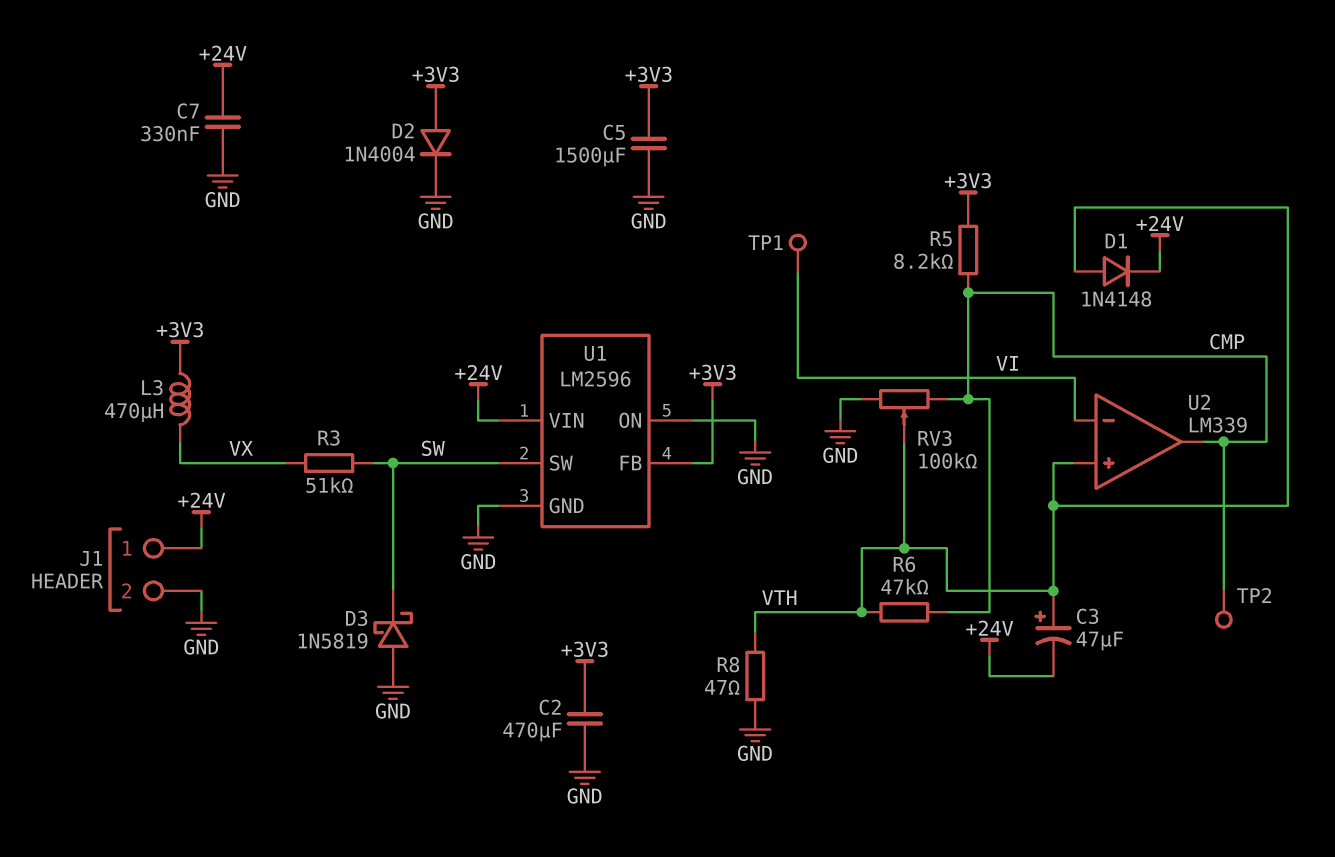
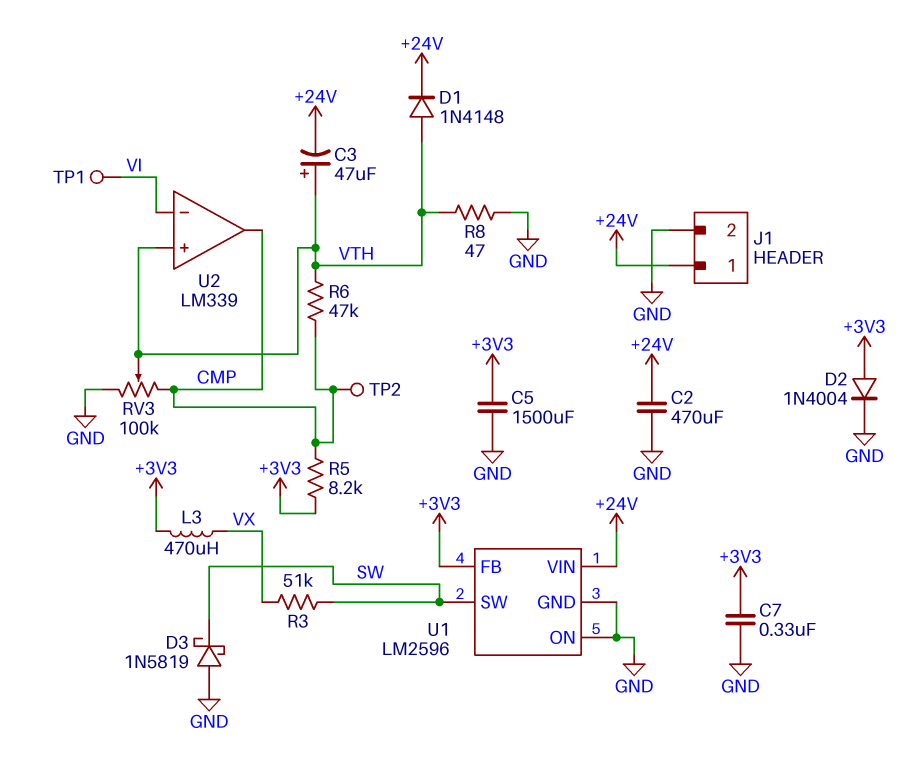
C2: 470uF (+3V3, GND) -> 470uF (+24V, GND)
C7: 330nF (+24V, GND) -> 330nF (+3V3, GND)

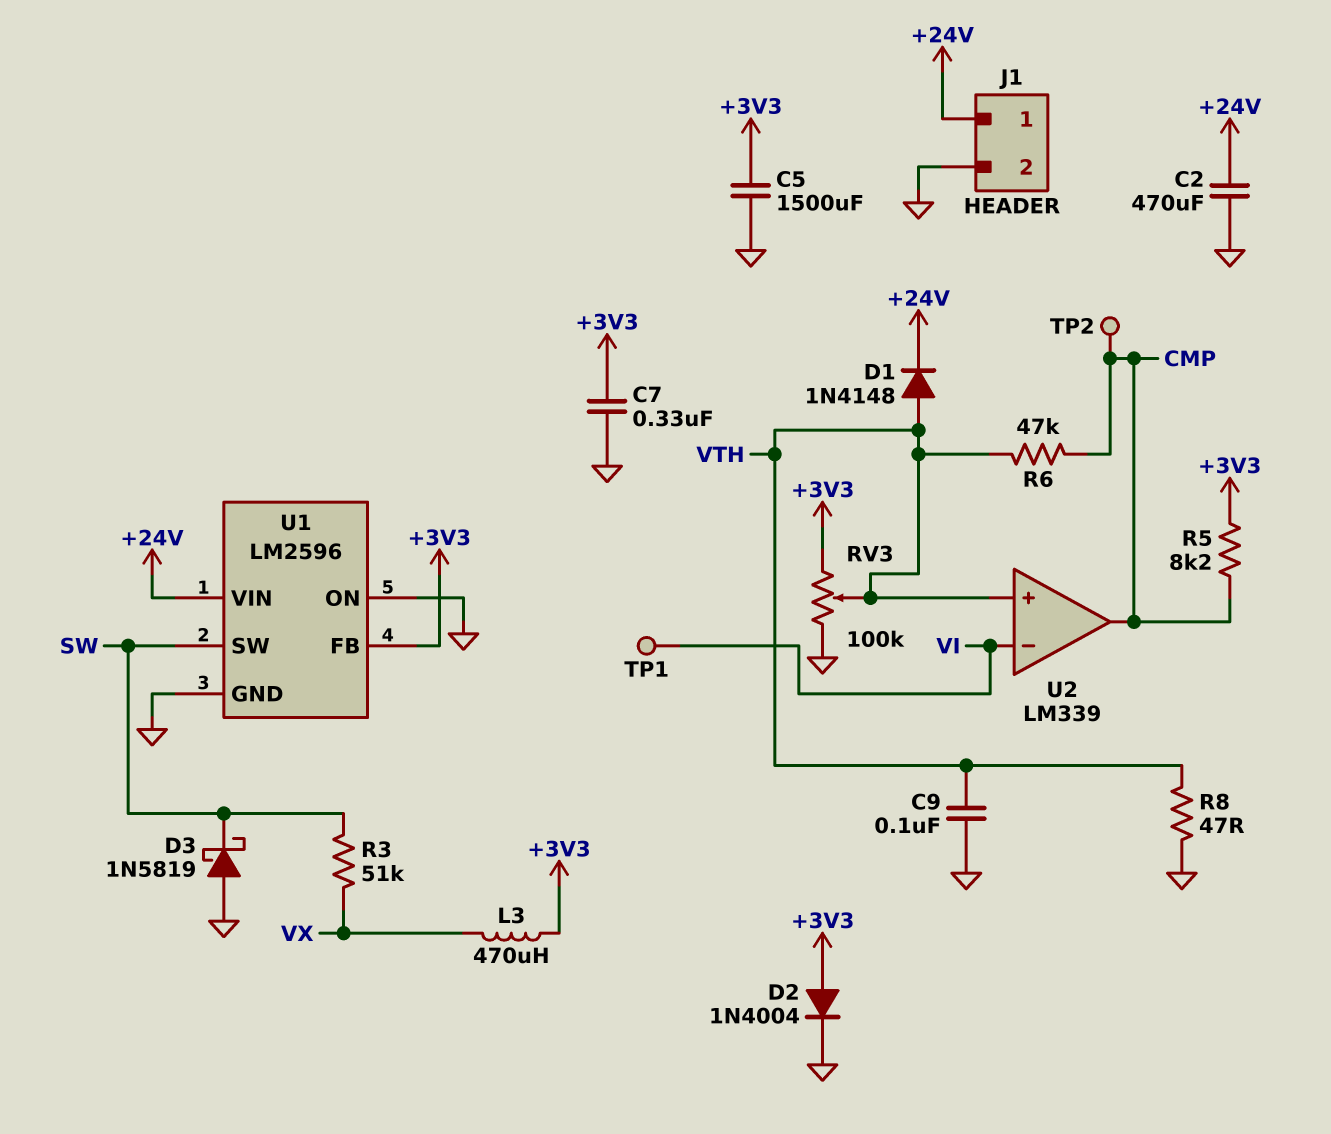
C3: 47uF (plus VTH, minus +24V) -> none
C9: none -> 100nF (GND, VTH)
RV3: 100k (CMP, GND, wiper VTH) -> 100k (+3V3, GND, wiper VTH)

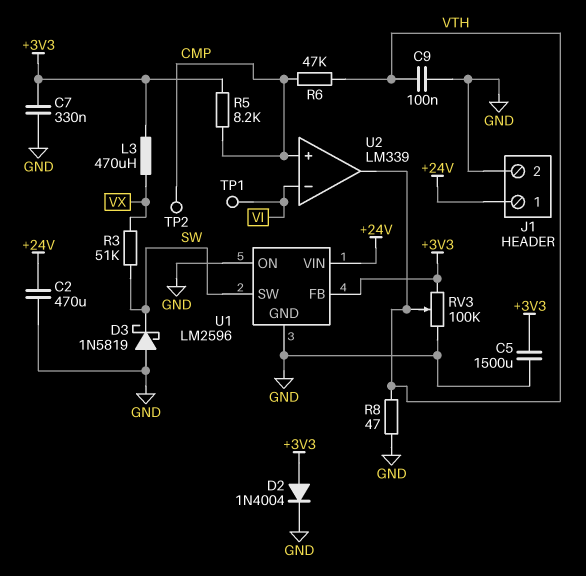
D1: diode 1N4148 (A VTH, K +24V) -> none
U2 pin in+: VTH -> CMP
U2 pin out: CMP -> VTH

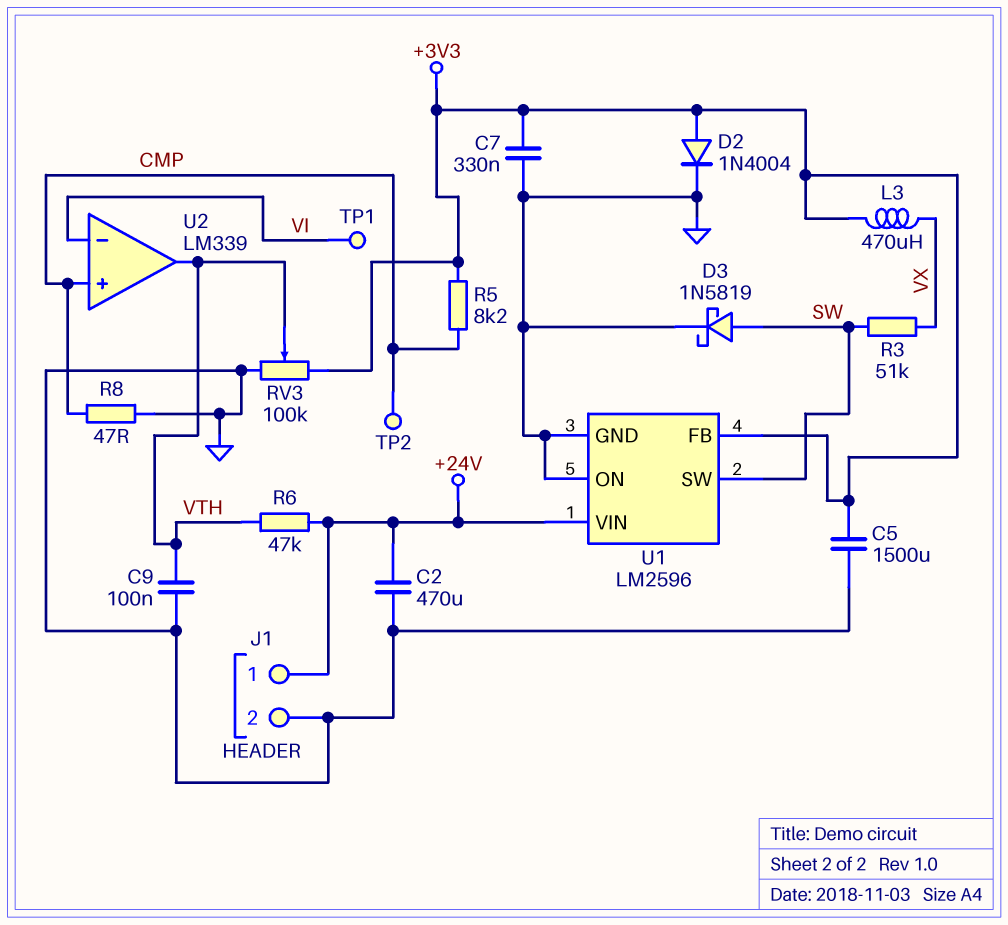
D3: schottky 1N5819 (A GND, K SW) -> schottky 1N5819 (A SW, K GND)
R6: 47k (CMP, VTH) -> 47k (+24V, VTH)
R8: 47 (GND, VTH) -> 47 (CMP, GND)

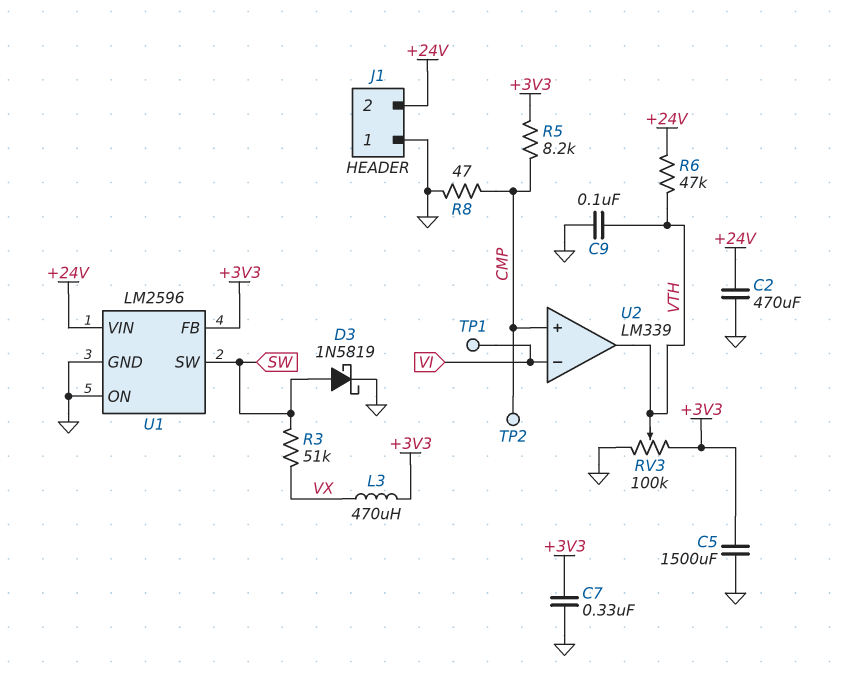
D2: diode 1N4004 (A +3V3, K GND) -> none
J1 pin 1: +24V -> GND
J1 pin 2: GND -> +24V

